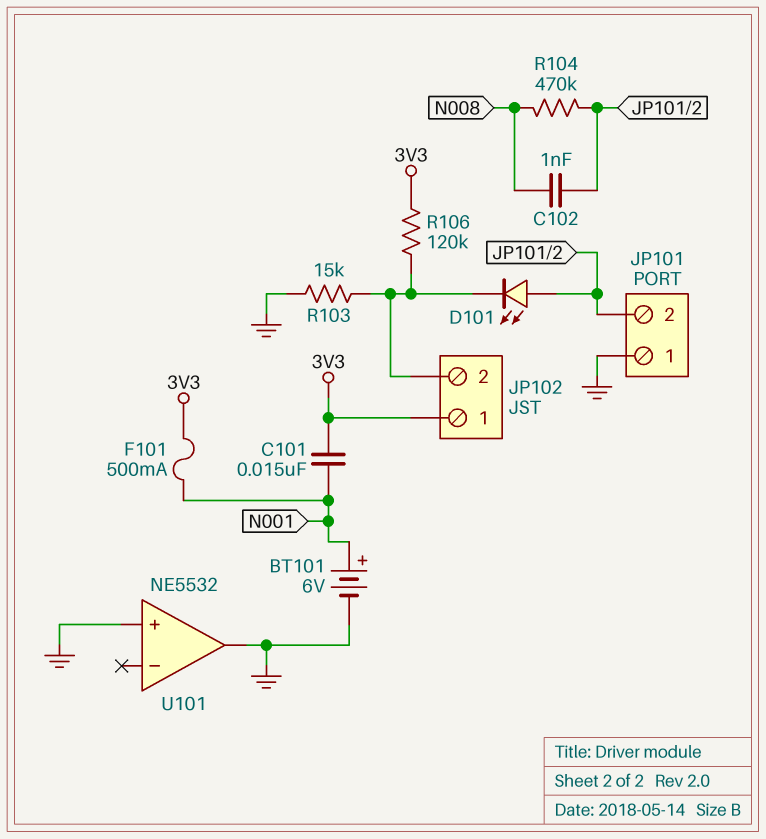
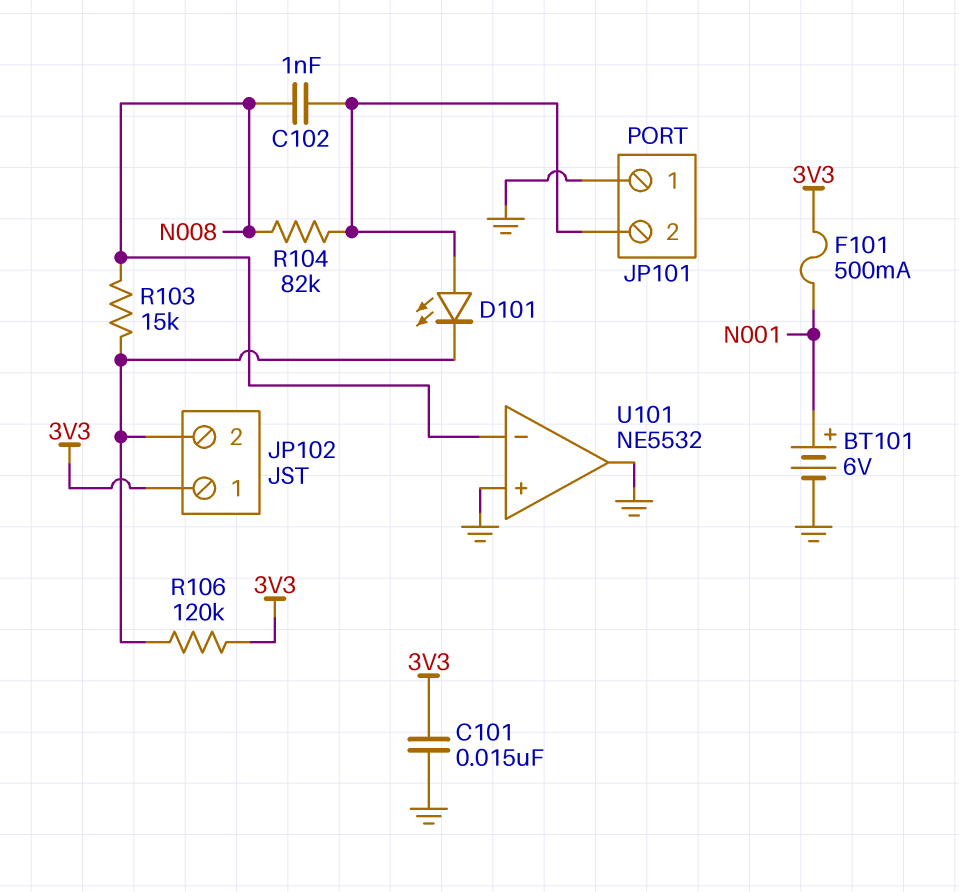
C101: 15nF (3V3, N001) -> 15nF (3V3, GND)
R103: 15k (GND, JP102/2) -> 15k (JP102/2, N008)
R104: 470k (JP101/2, N008) -> 82k (JP101/2, N008)
U101 pin in-: none -> N008

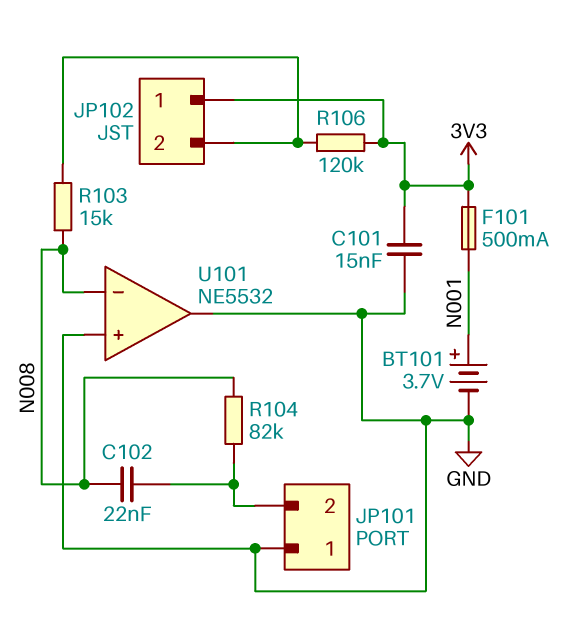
BT101: 6V (plus N001, minus GND) -> 3.7V (plus N001, minus GND)
C102: 1nF (JP101/2, N008) -> 22nF (JP101/2, N008)
D101: LED (A JP101/2, K JP102/2) -> none

